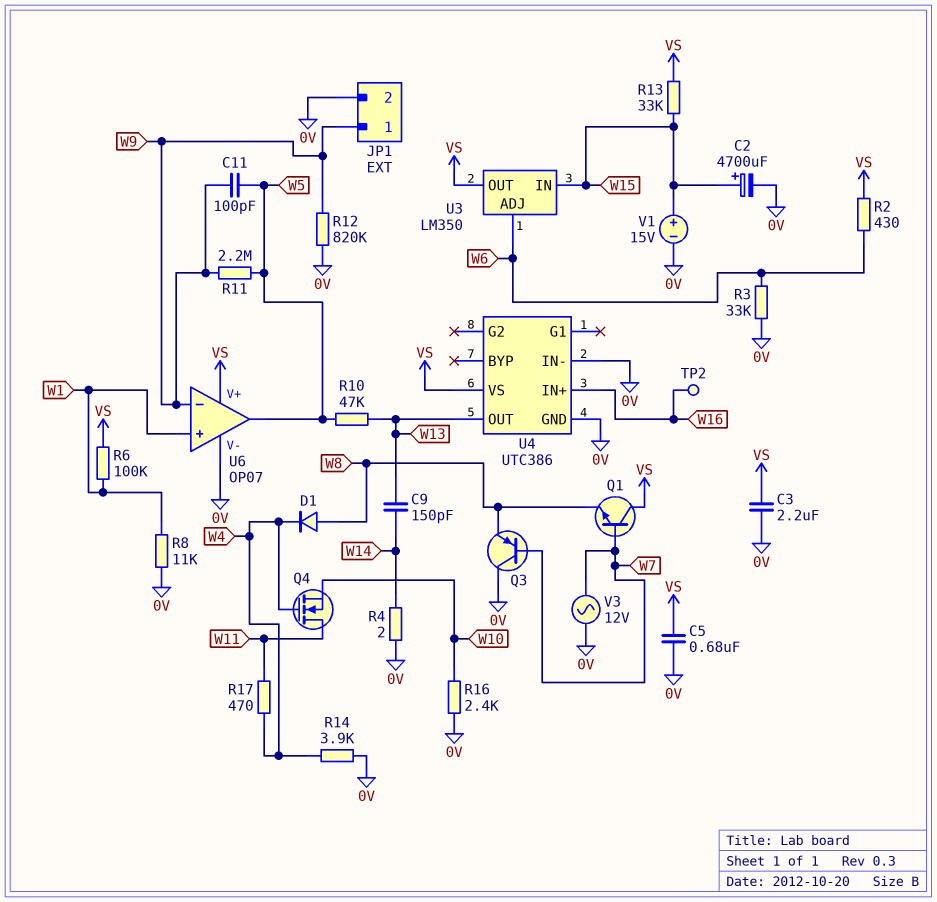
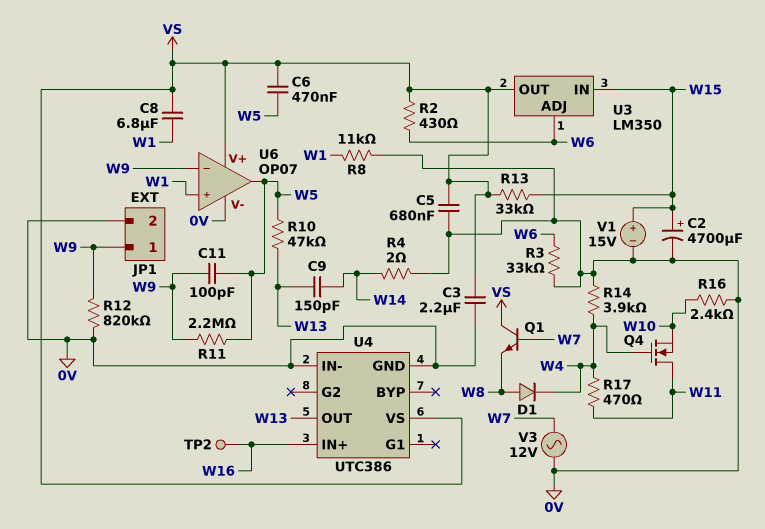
C6: none -> 470nF (VS, W5)
C8: none -> 6.8uF (VS, W1)
Q3: PNP (B W7, C 0V, E W8) -> none
R6: 100k (VS, W1) -> none

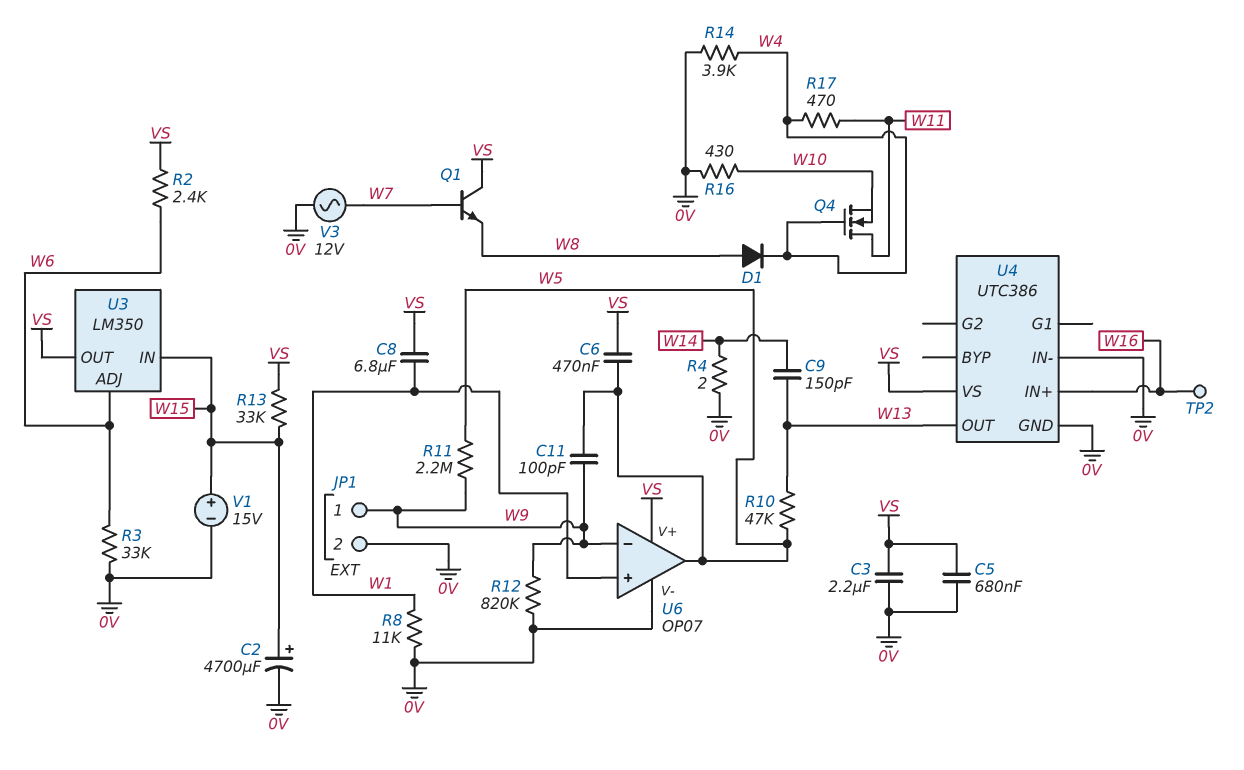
R2: 430 (VS, W6) -> 2.4k (VS, W6)
R16: 2.4k (0V, W10) -> 430 (0V, W10)

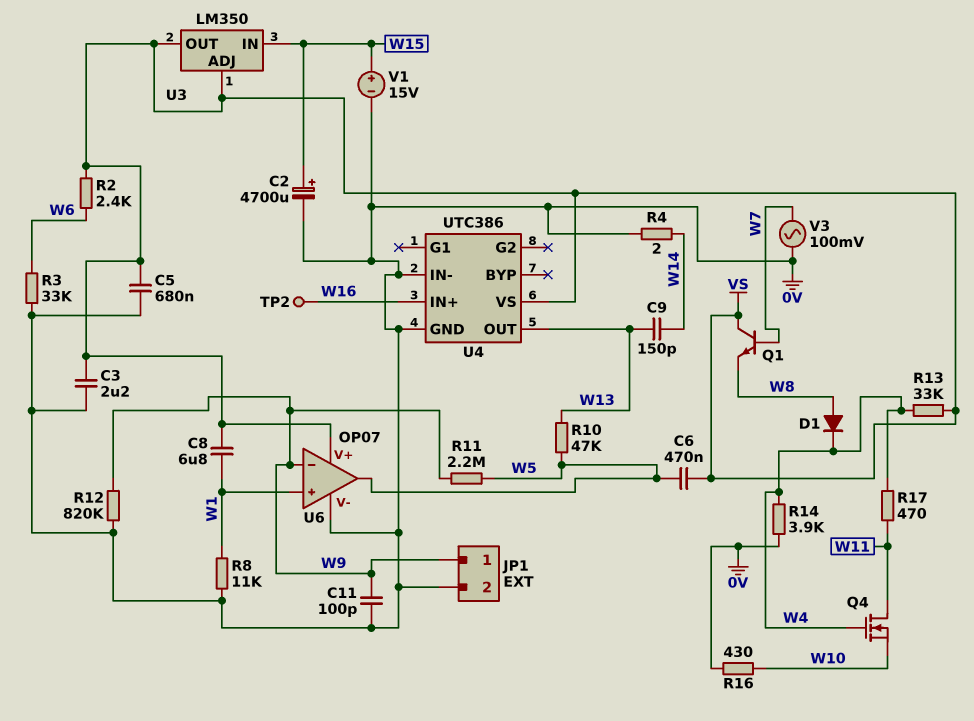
C11: 100pF (W5, W9) -> 100pF (0V, W9)
R13: 33k (VS, W15) -> 33k (VS, W4)
U3 pin ADJ: W6 -> VS
V3: AC 12V (0V, W7) -> AC 100mV (0V, W7)

